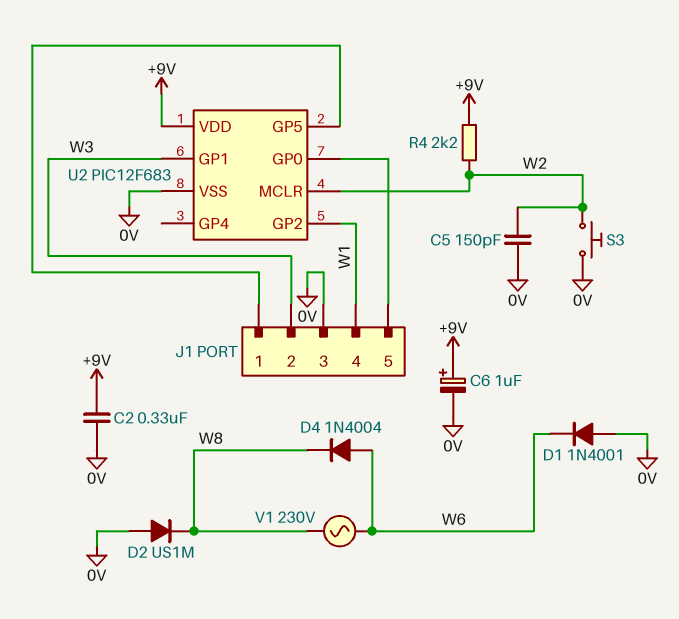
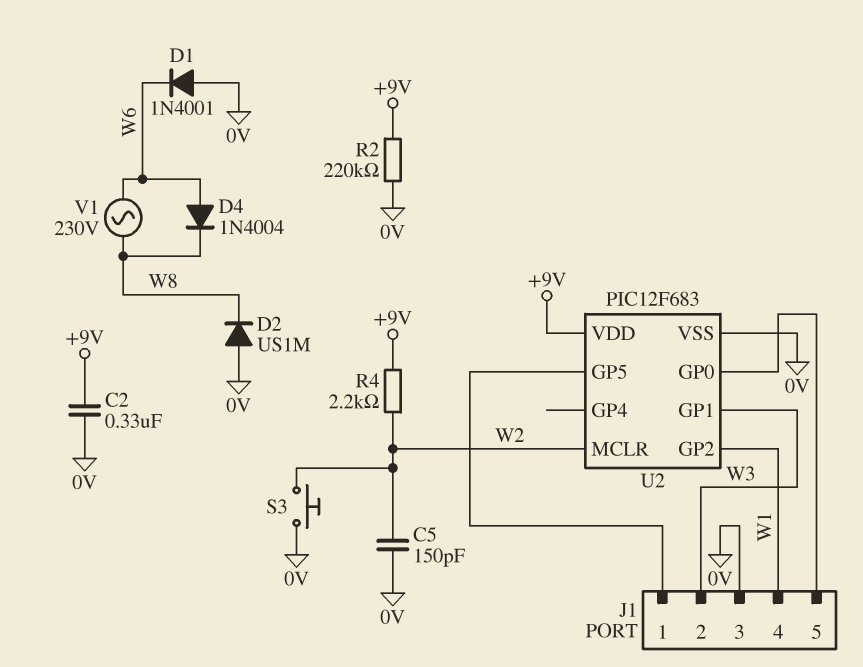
C6: 1uF (plus +9V, minus 0V) -> none
R2: none -> 220k (+9V, 0V)

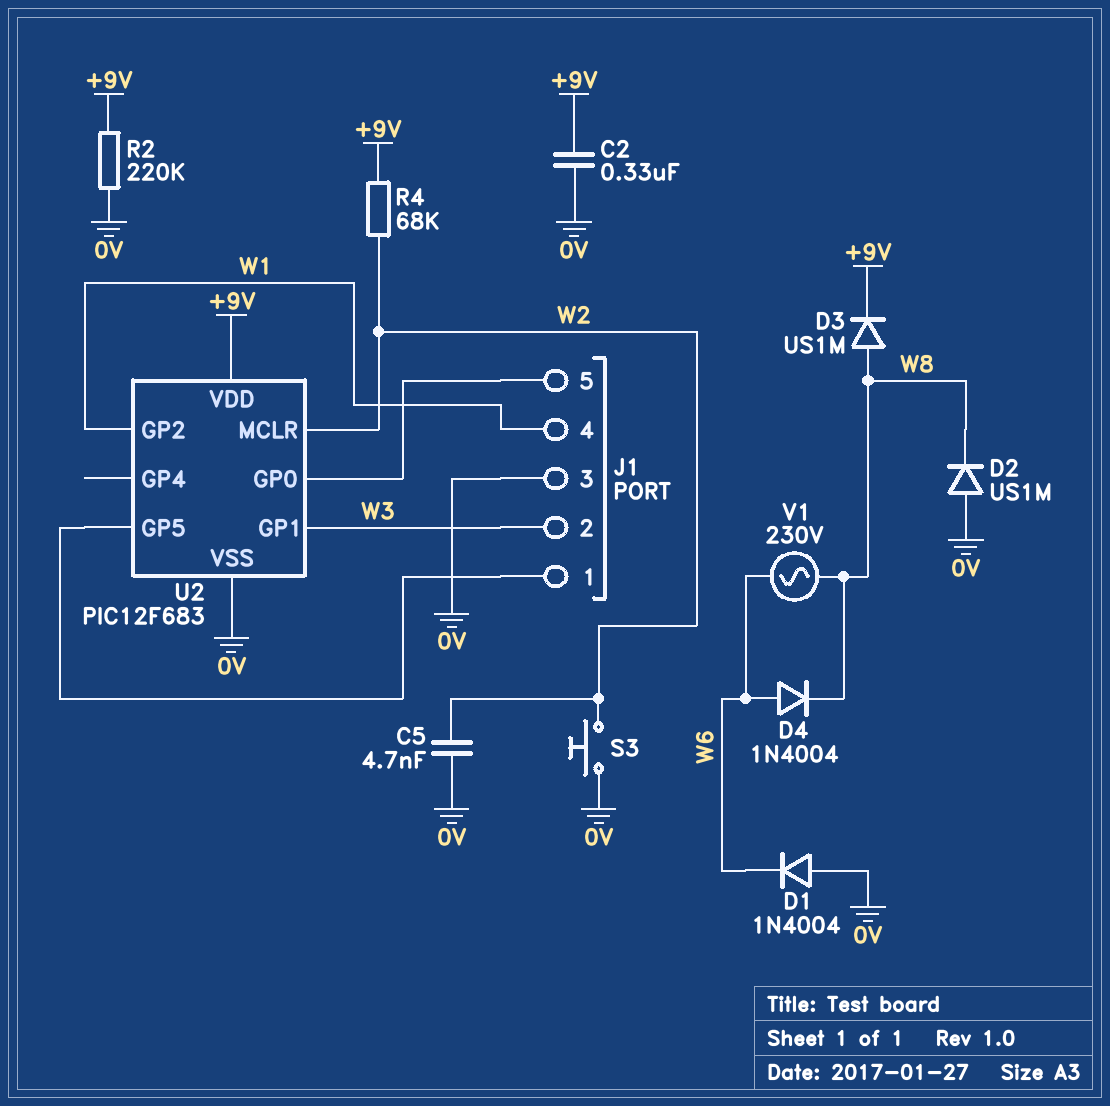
C5: 150pF (0V, W2) -> 4.7nF (0V, W2)
D1: diode 1N4001 (A 0V, K W6) -> diode 1N4004 (A 0V, K W6)
D3: none -> diode US1M (A W8, K +9V)
R4: 2.2k (+9V, W2) -> 68k (+9V, W2)

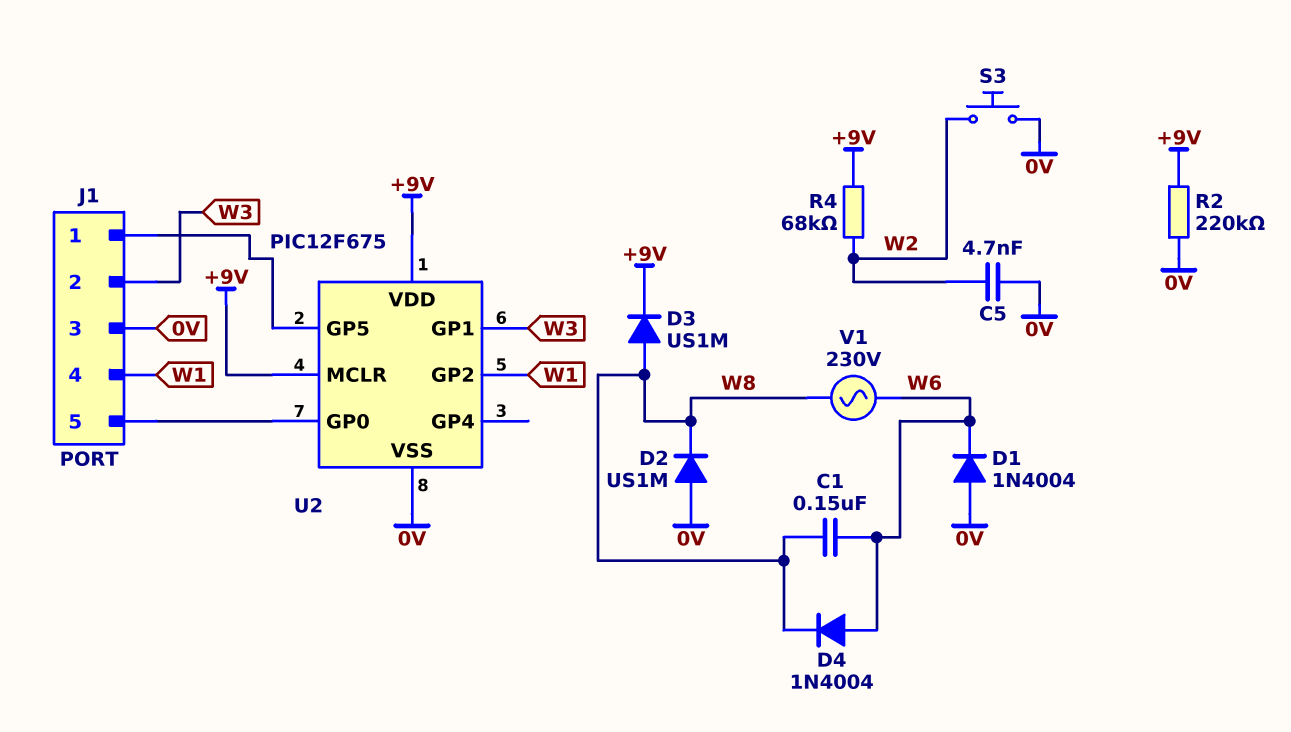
C1: none -> 150nF (W6, W8)
C2: 330nF (+9V, 0V) -> none
U2: PIC12F683 -> PIC12F675
U2 pin MCLR: W2 -> +9V

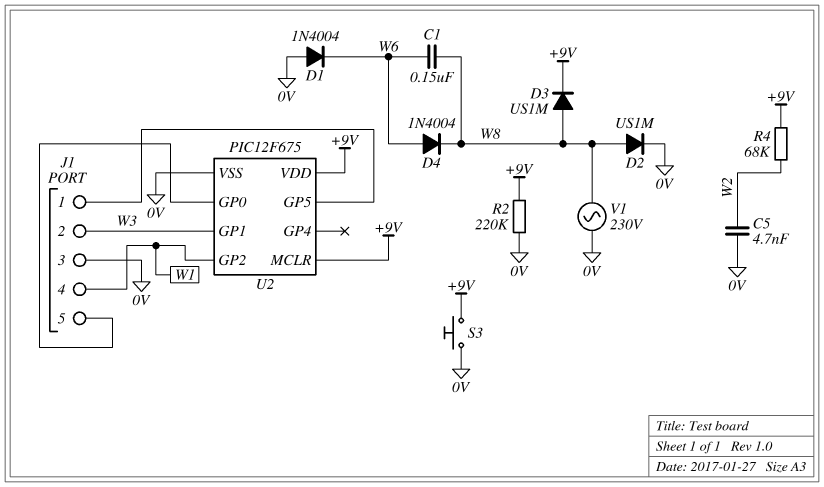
D2: diode US1M (A 0V, K W8) -> diode US1M (A W8, K 0V)
S3: button (0V, W2) -> button (+9V, 0V)
V1: AC 230V (W6, W8) -> AC 230V (0V, W8)

